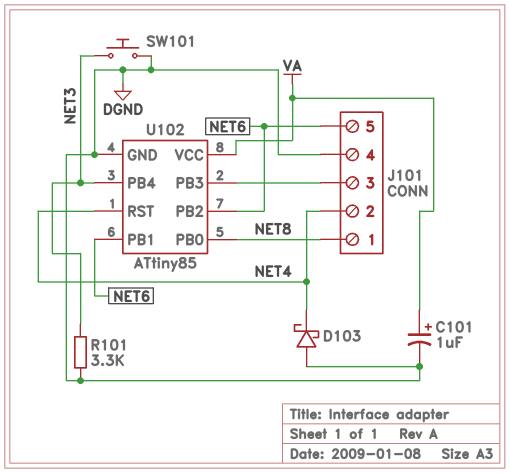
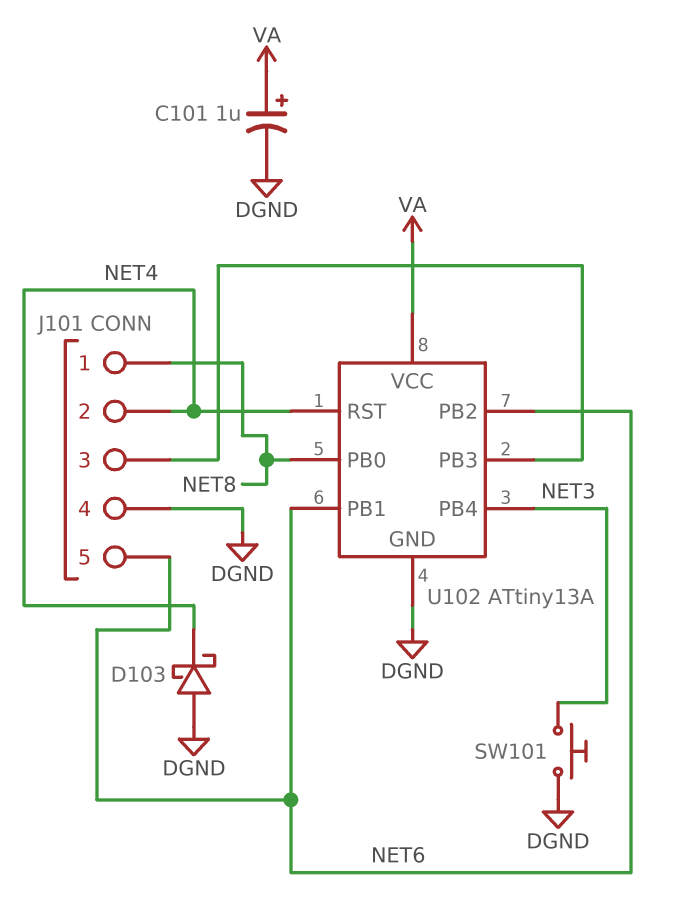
R101: 3.3k (DGND, NET3) -> none
U102: ATtiny85 -> ATtiny13A

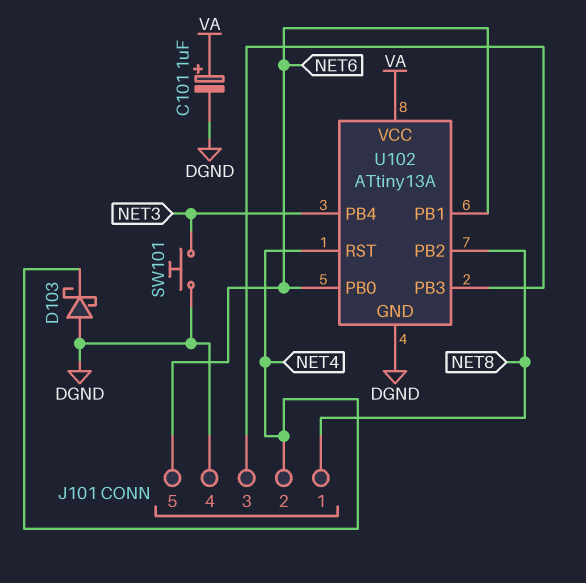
U102 pin PB0: NET8 -> NET6
U102 pin PB2: NET6 -> NET8

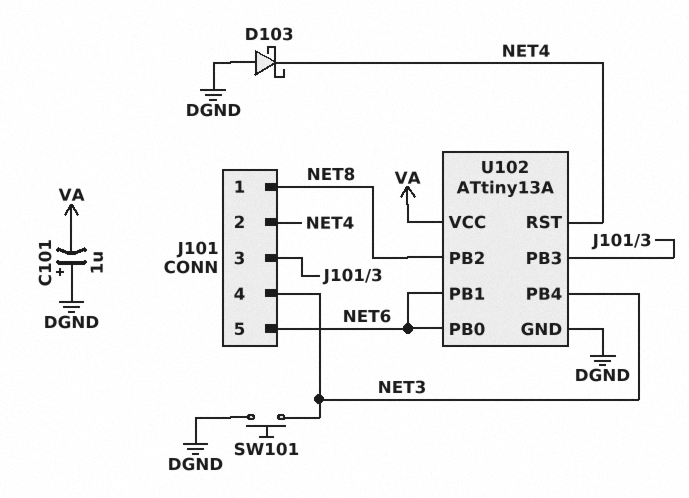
C101: 1uF (plus VA, minus DGND) -> 1uF (plus DGND, minus VA)
J101 pin 4: DGND -> NET3

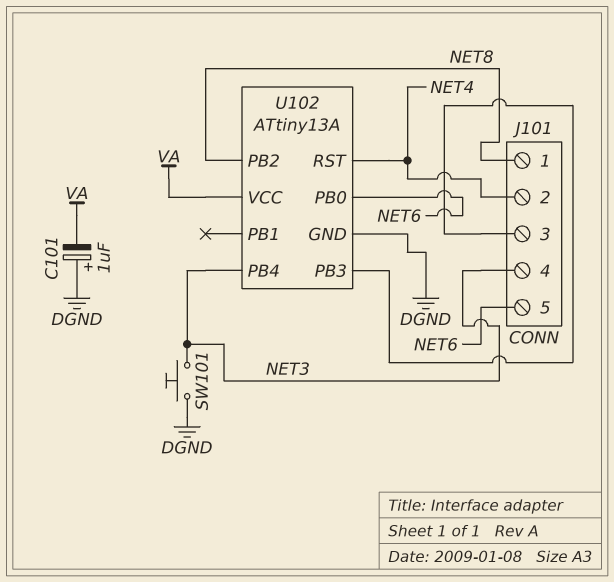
D103: schottky (A DGND, K NET4) -> none
U102 pin PB1: NET6 -> none

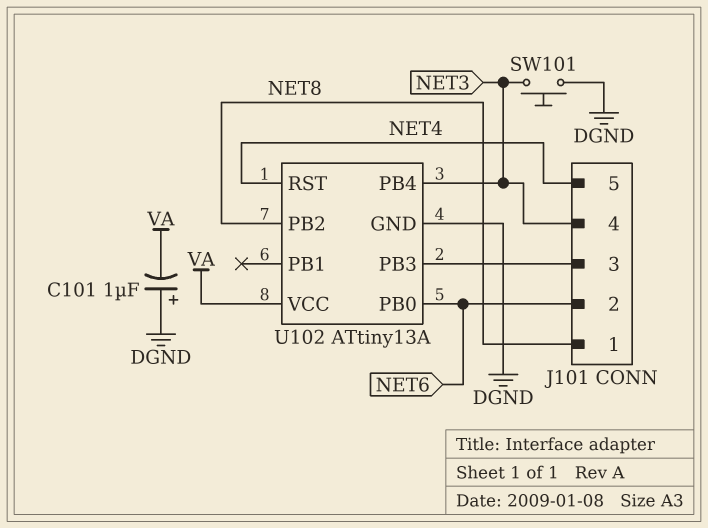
J101 pin 2: NET4 -> NET6
J101 pin 5: NET6 -> NET4

